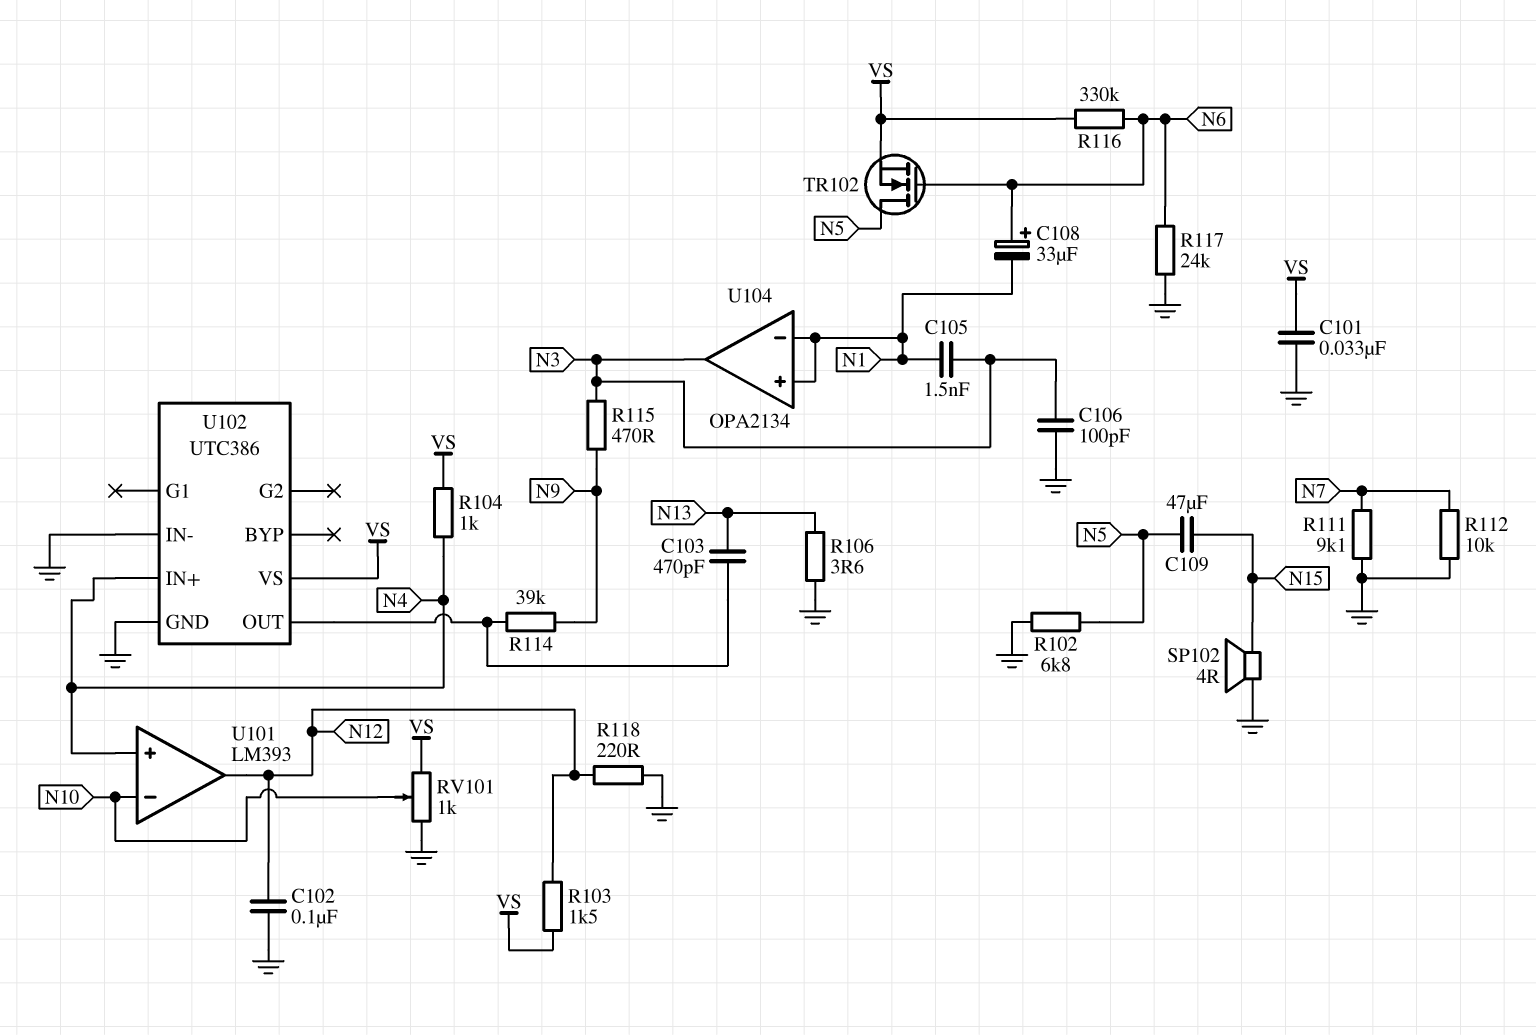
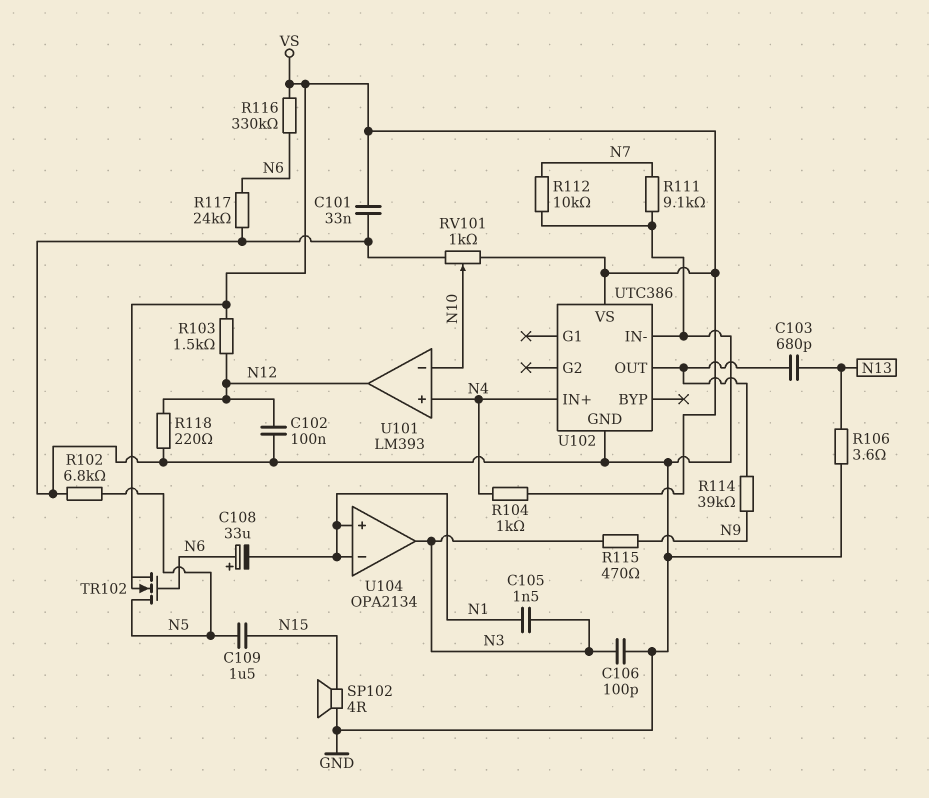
C103: 470pF (N13, U102/OUT) -> 680pF (N13, U102/OUT)
C109: 47uF (N5, N15) -> 1.5uF (N5, N15)

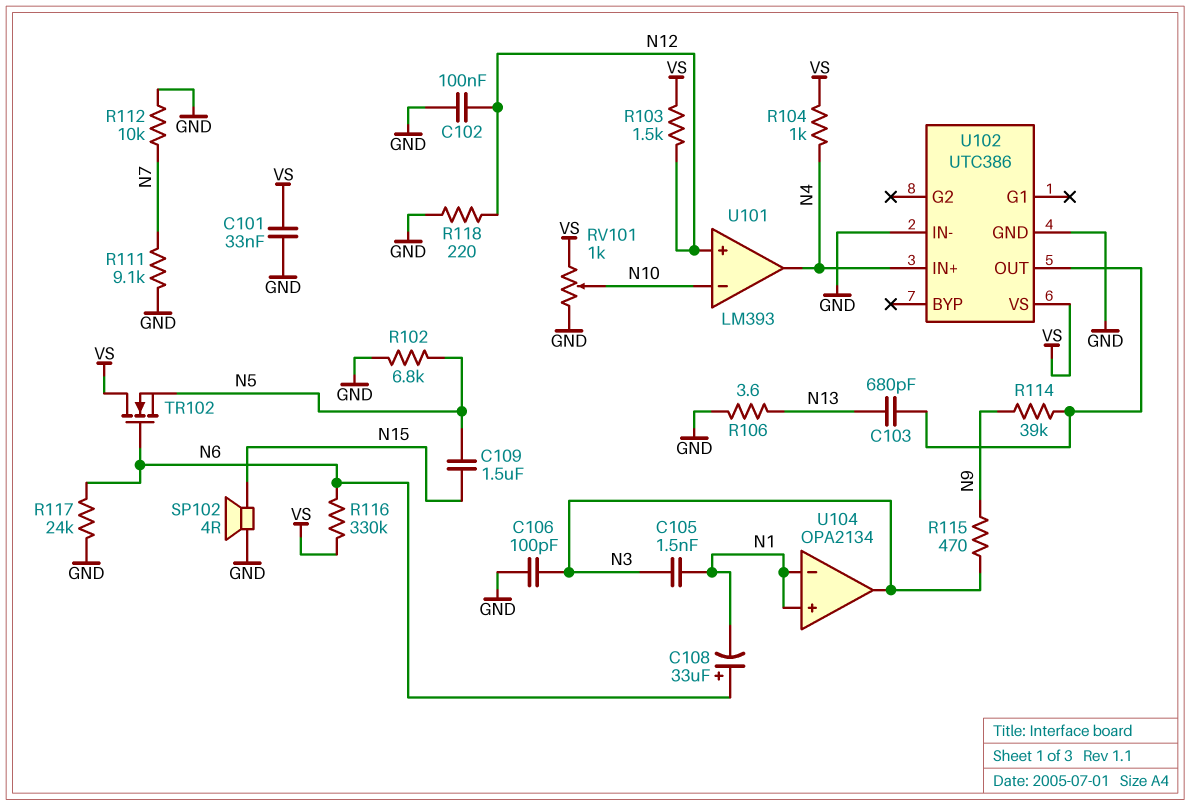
TR102: NMOS (G N6, D N5, S VS) -> NMOS (G N6, D VS, S N5)
U101 pin in+: N4 -> N12
U101 pin out: N12 -> N4

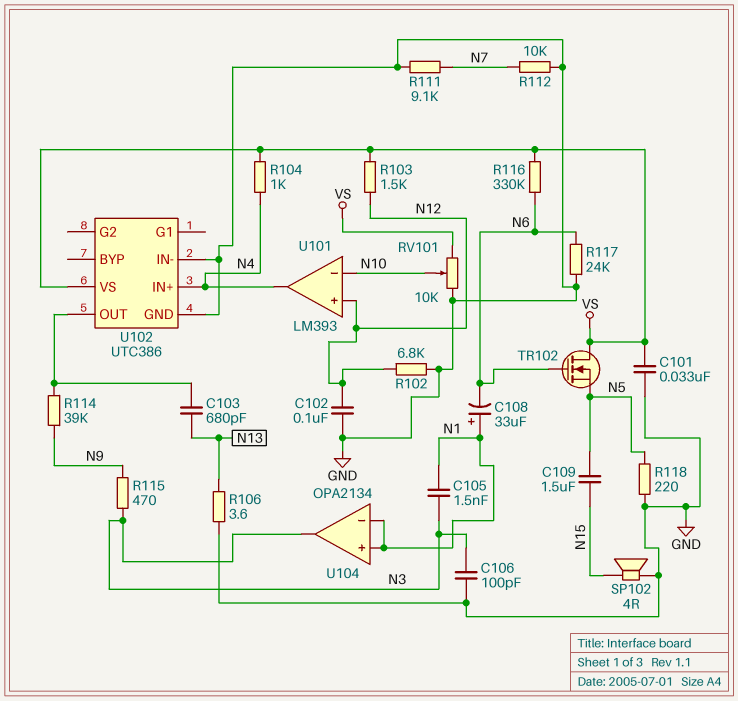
C108: 33uF (plus N6, minus N1) -> 33uF (plus N1, minus N6)
R102: 6.8k (GND, N5) -> 6.8k (GND, N12)
R118: 220 (GND, N12) -> 220 (GND, N5)
RV101: 1k (GND, VS, wiper N10) -> 10k (GND, VS, wiper N10)

